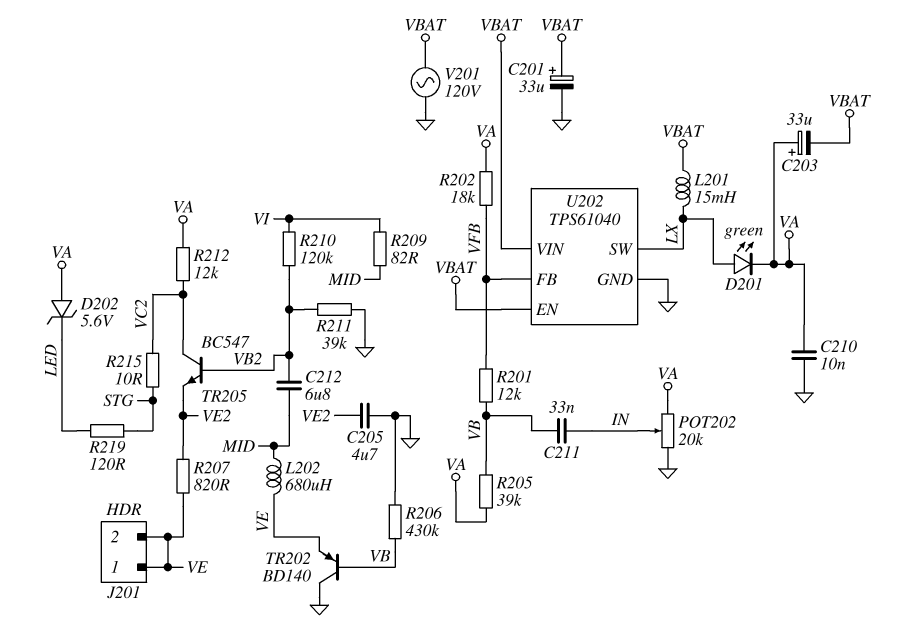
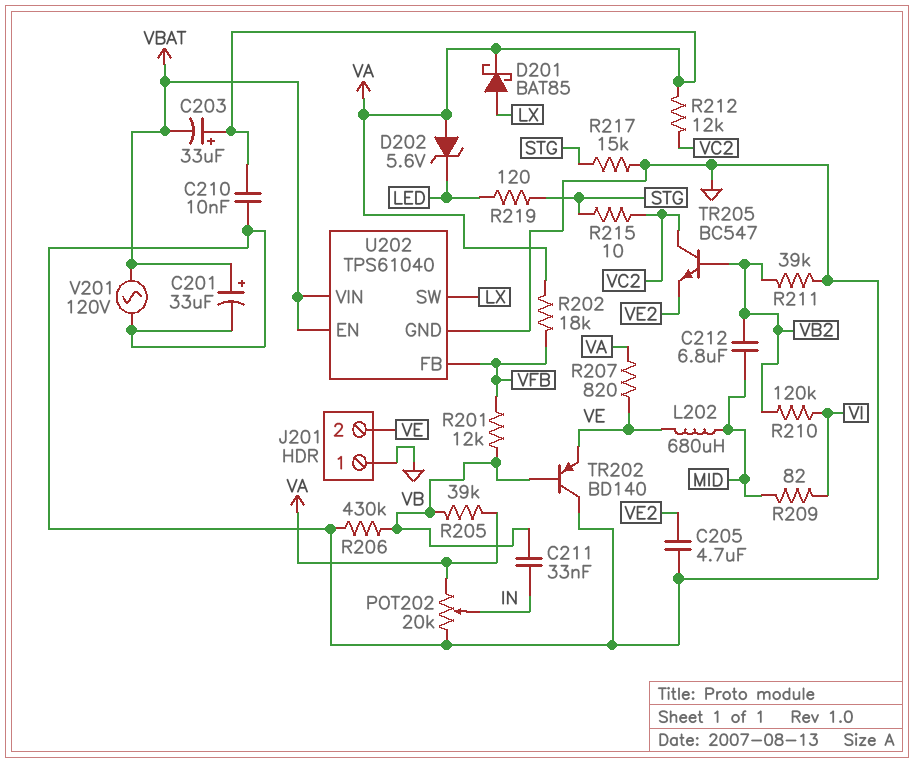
D201: LED green (A LX, K VA) -> schottky BAT85 (A LX, K VA)
J201 pin 1: VE -> GND
L201: 15mH (LX, VBAT) -> none
R207: 820 (VE, VE2) -> 820 (VA, VE)
R217: none -> 15k (GND, STG)

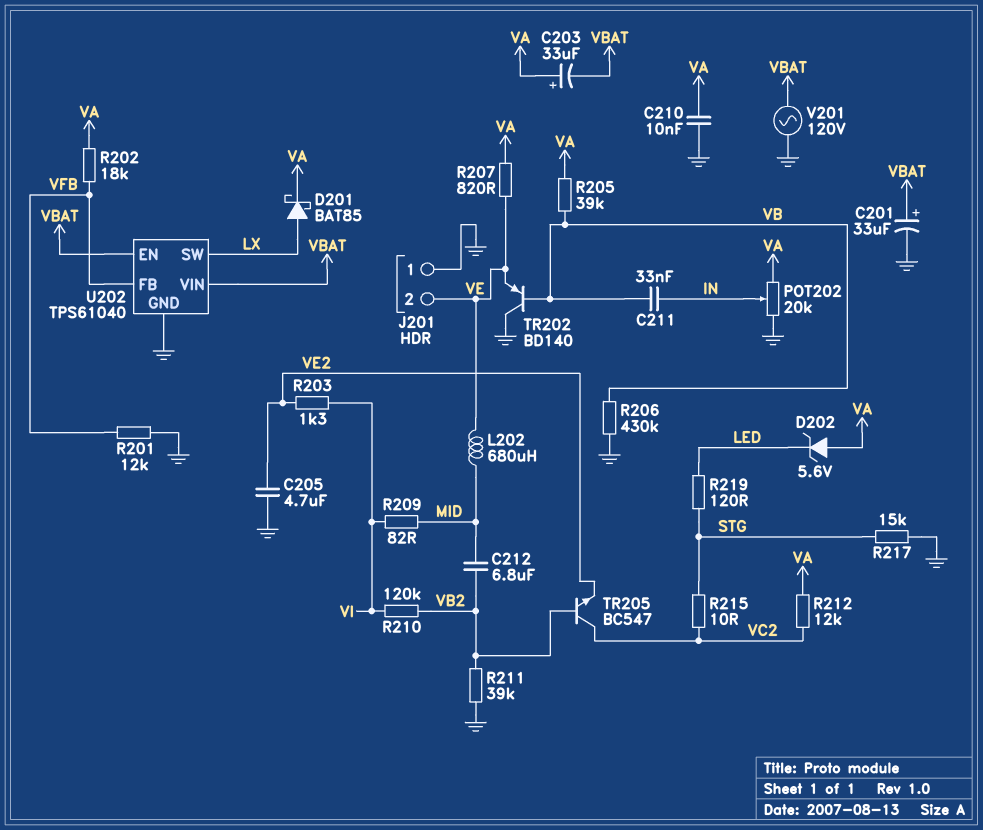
R201: 12k (VB, VFB) -> 12k (GND, VFB)
R203: none -> 1.3k (VE2, VI)

